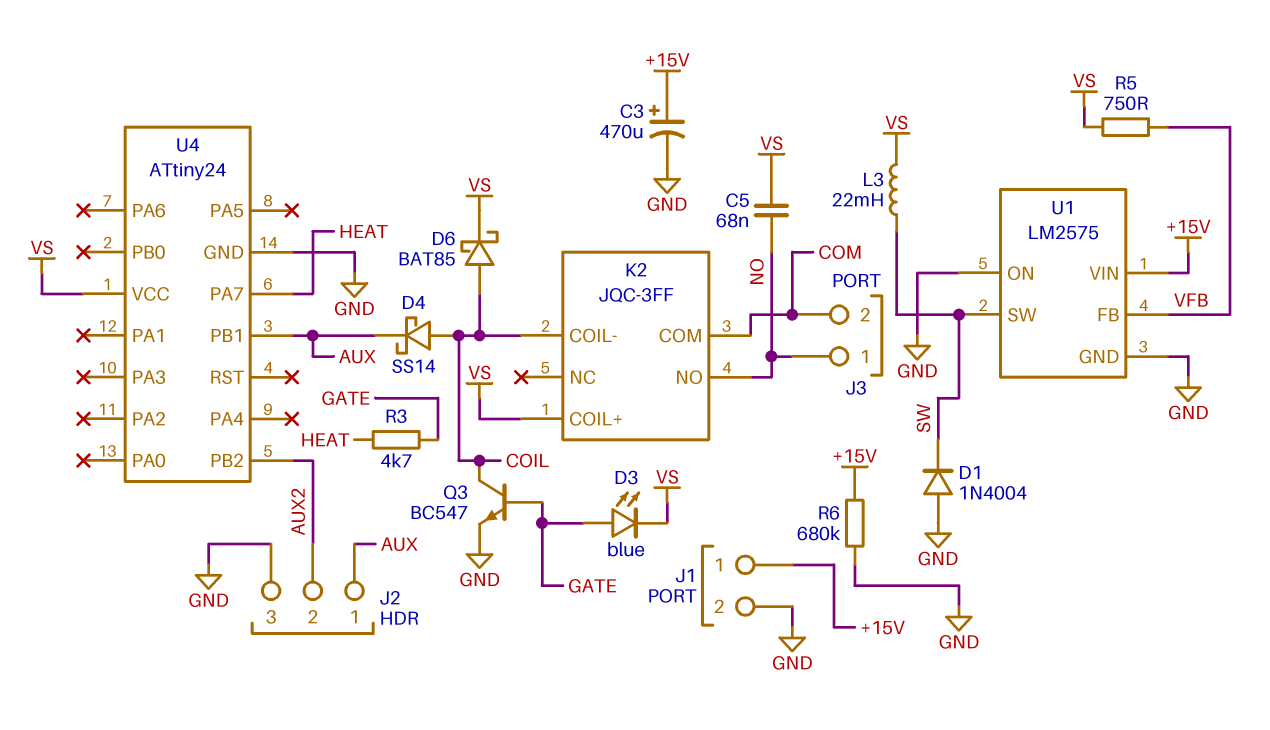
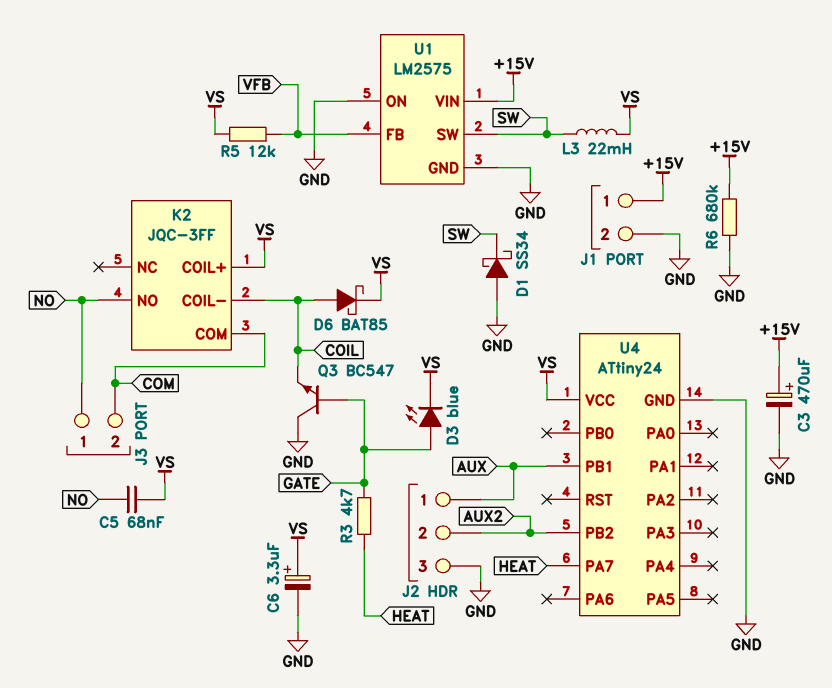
C6: none -> 3.3uF (plus VS, minus GND)
D1: diode 1N4004 (A GND, K SW) -> schottky SS34 (A GND, K SW)
D4: schottky SS14 (A COIL, K AUX) -> none
Q3: NPN BC547 (B GATE, C COIL, E GND) -> NPN BC547 (B GATE, C GND, E COIL)
R5: 750 (VFB, VS) -> 12k (VFB, VS)

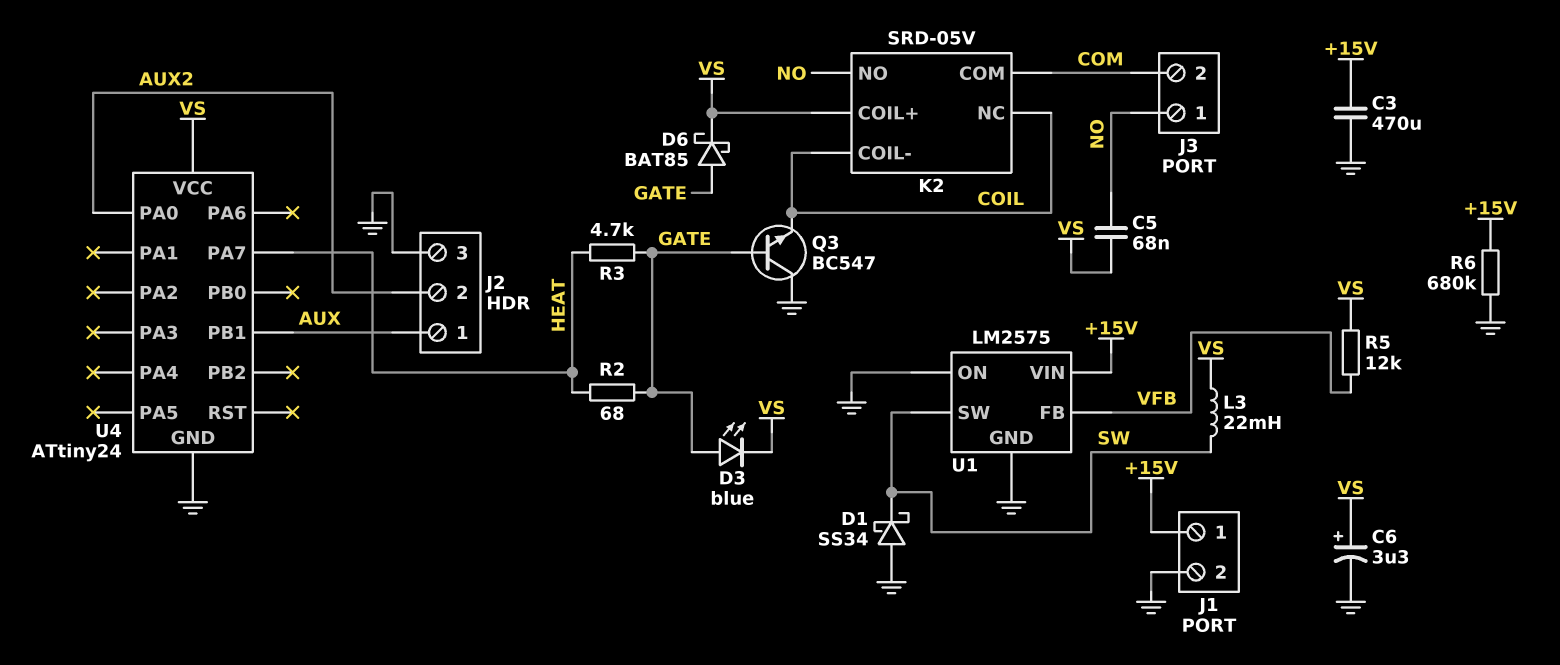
C3: 470uF (plus +15V, minus GND) -> 470uF (+15V, GND)
D6: schottky BAT85 (A COIL, K VS) -> schottky BAT85 (A GATE, K VS)
K2: JQC-3FF -> SRD-05V
K2 pin NC: none -> COIL
R2: none -> 68 (GATE, HEAT)
U4 pin PA0: none -> AUX2
U4 pin PB2: AUX2 -> none

